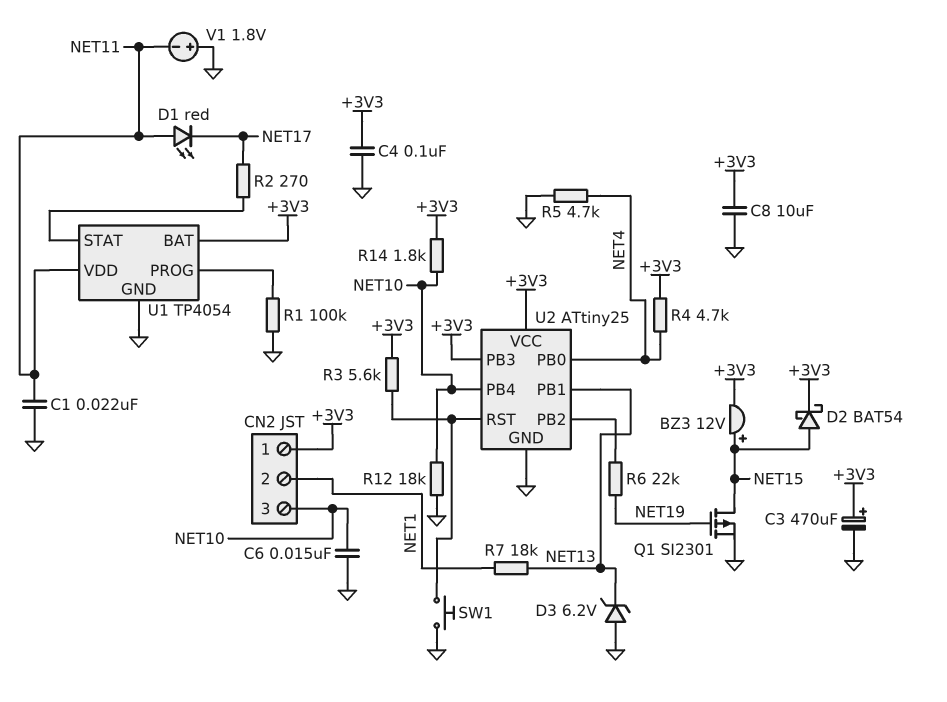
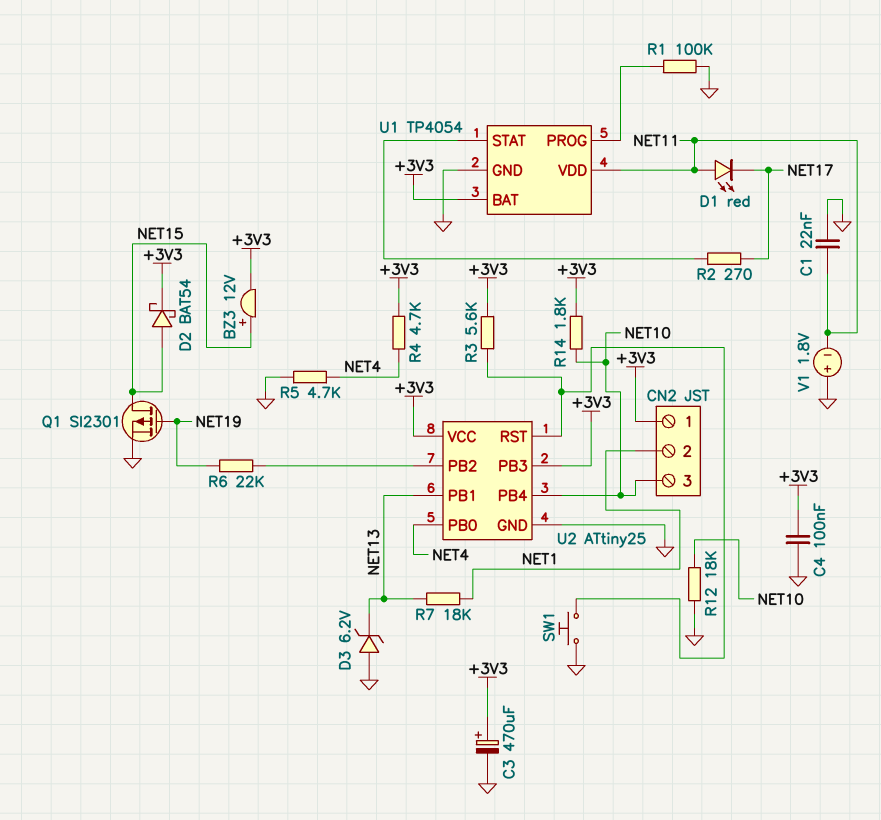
C6: 15nF (GND, NET10) -> none
C8: 10uF (+3V3, GND) -> none

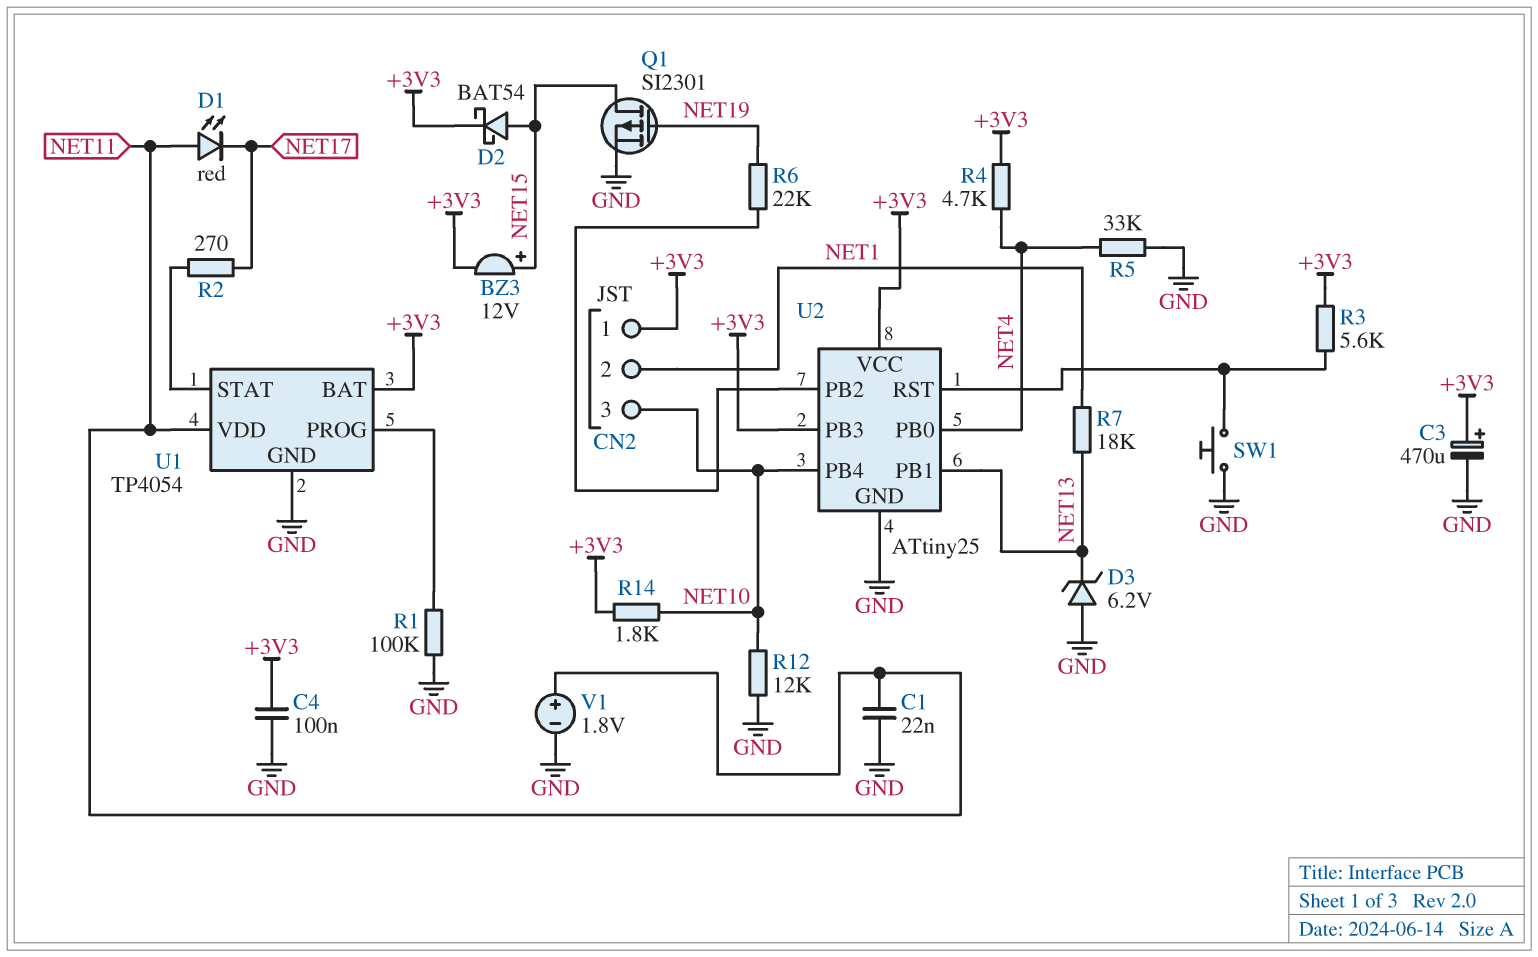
R5: 4.7k (GND, NET4) -> 33k (GND, NET4)
R12: 18k (GND, NET10) -> 12k (GND, NET10)
V1: 1.8V (plus GND, minus NET11) -> 1.8V (plus NET11, minus GND)

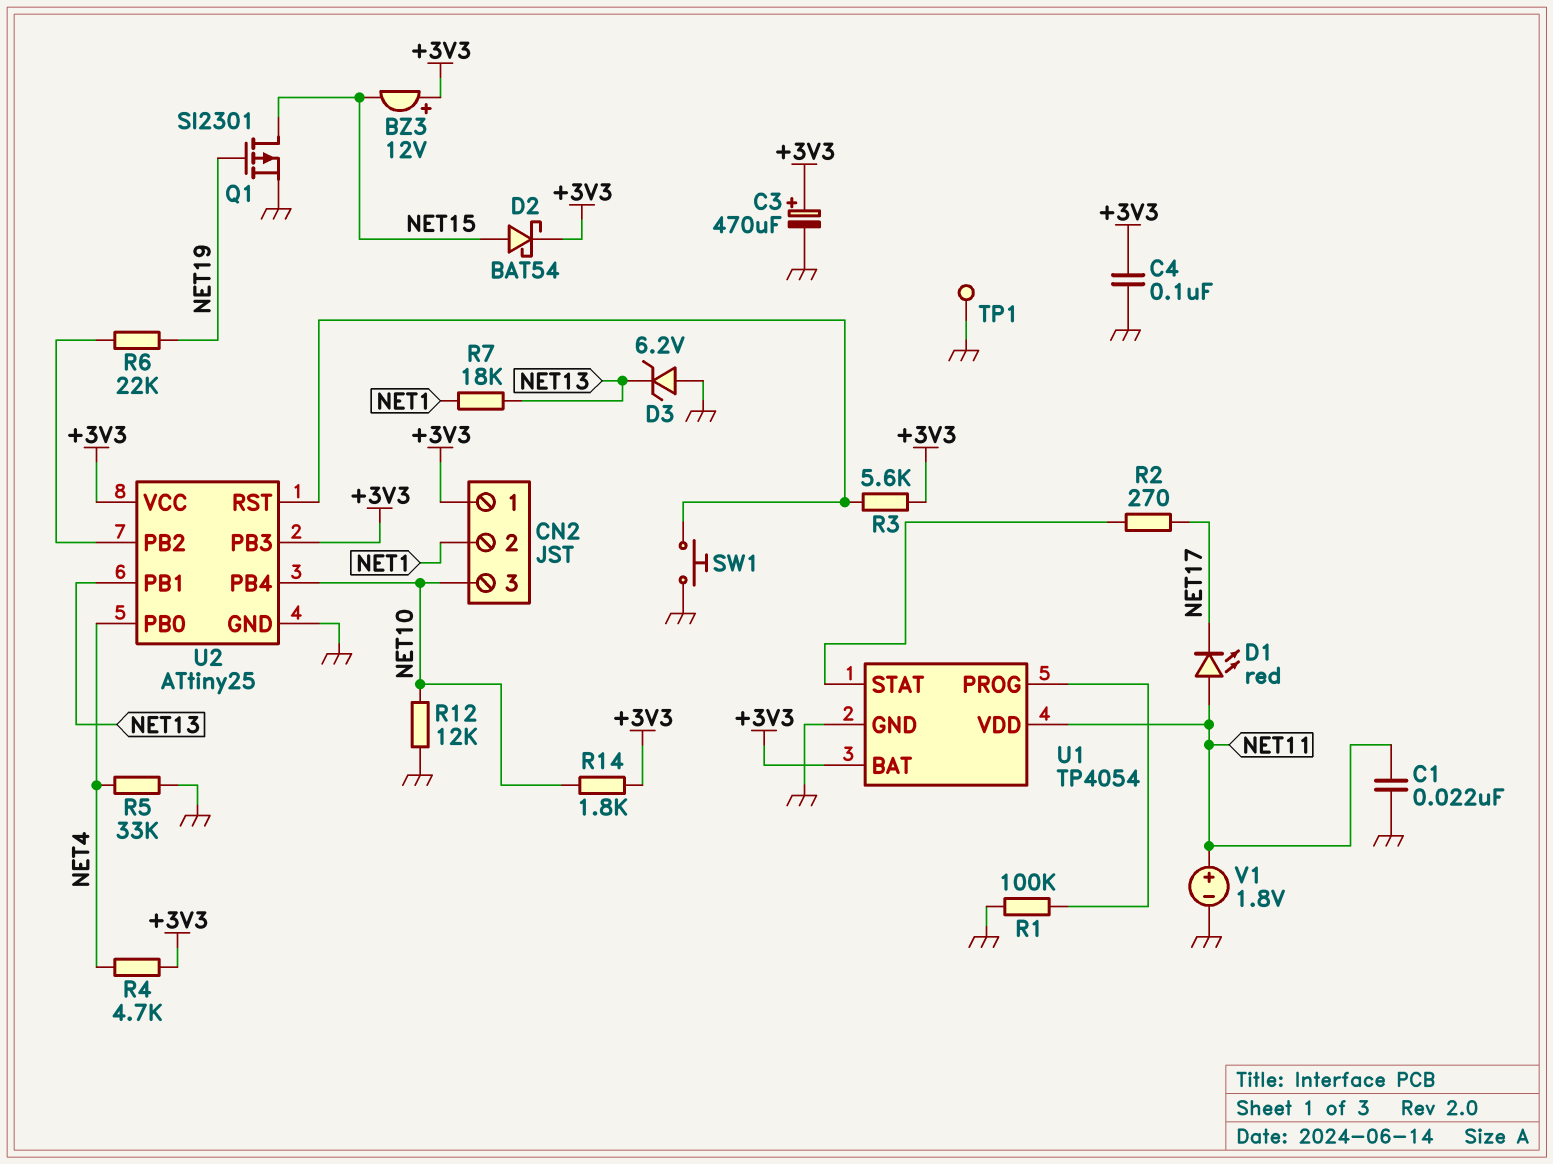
BZ3: buzzer 12V (plus NET15, minus +3V3) -> buzzer 12V (plus +3V3, minus NET15)
TP1: none -> test point (GND)

